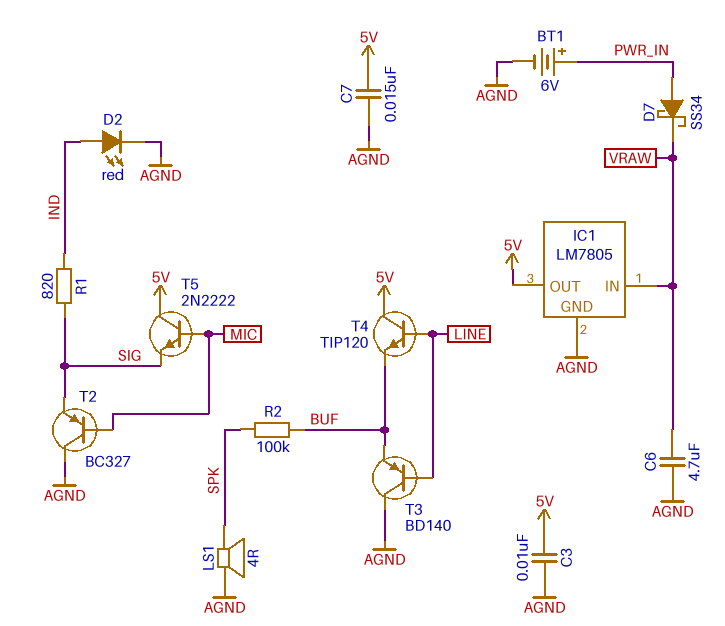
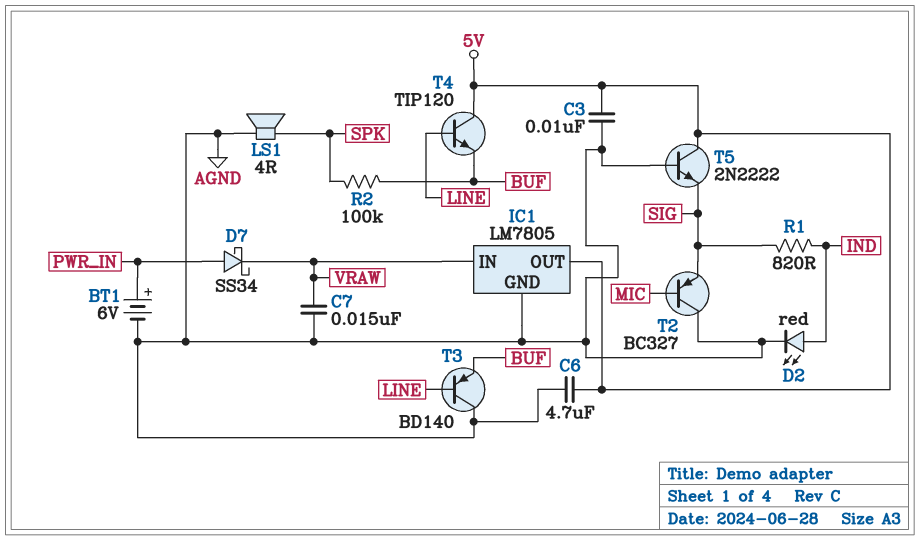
C6: 4.7uF (AGND, VRAW) -> 4.7uF (5V, AGND)
C7: 15nF (5V, AGND) -> 15nF (AGND, VRAW)
T5: NPN 2N2222 (B MIC, C 5V, E SIG) -> NPN 2N2222 (B AGND, C 5V, E SIG)

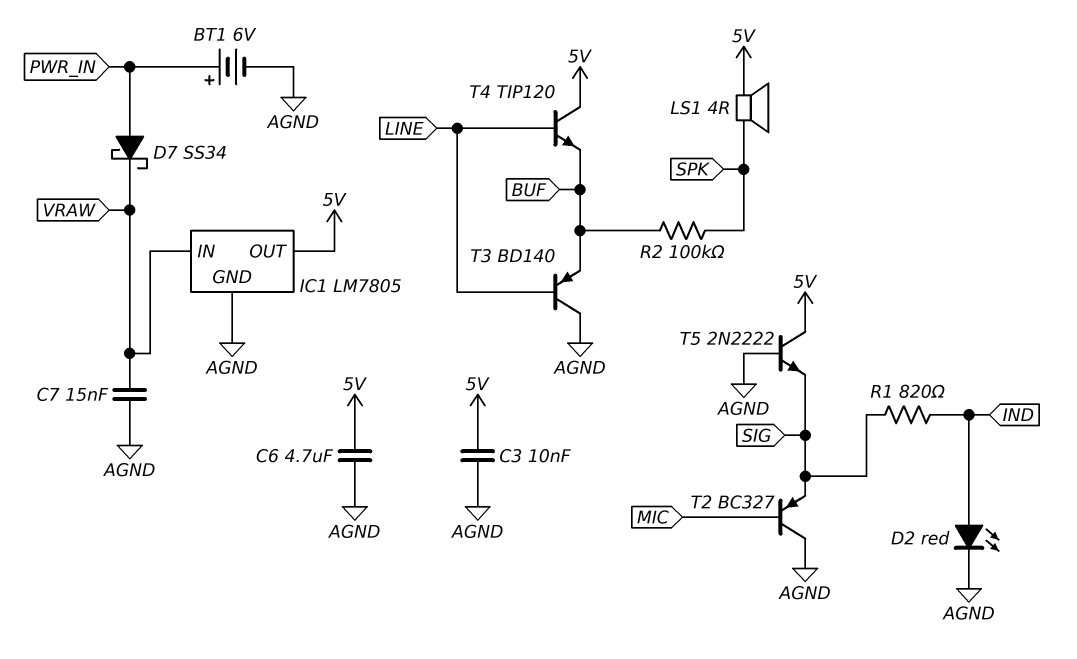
LS1: speaker 4R (AGND, SPK) -> speaker 4R (5V, SPK)

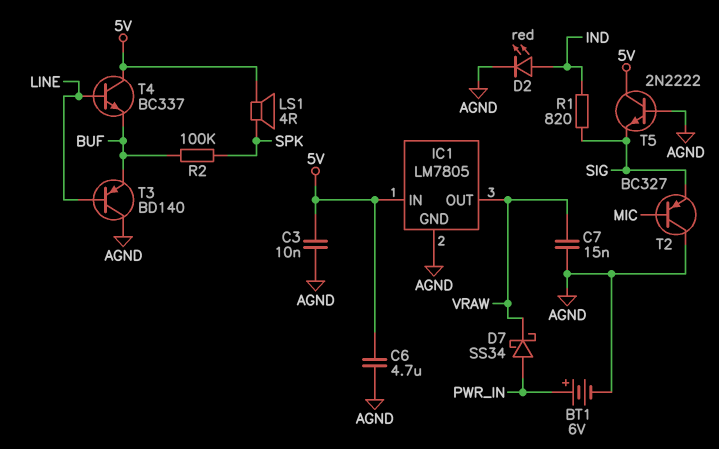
IC1 pin IN: VRAW -> 5V
IC1 pin OUT: 5V -> VRAW
T4: NPN TIP120 (B LINE, C 5V, E BUF) -> NPN BC337 (B LINE, C 5V, E BUF)

